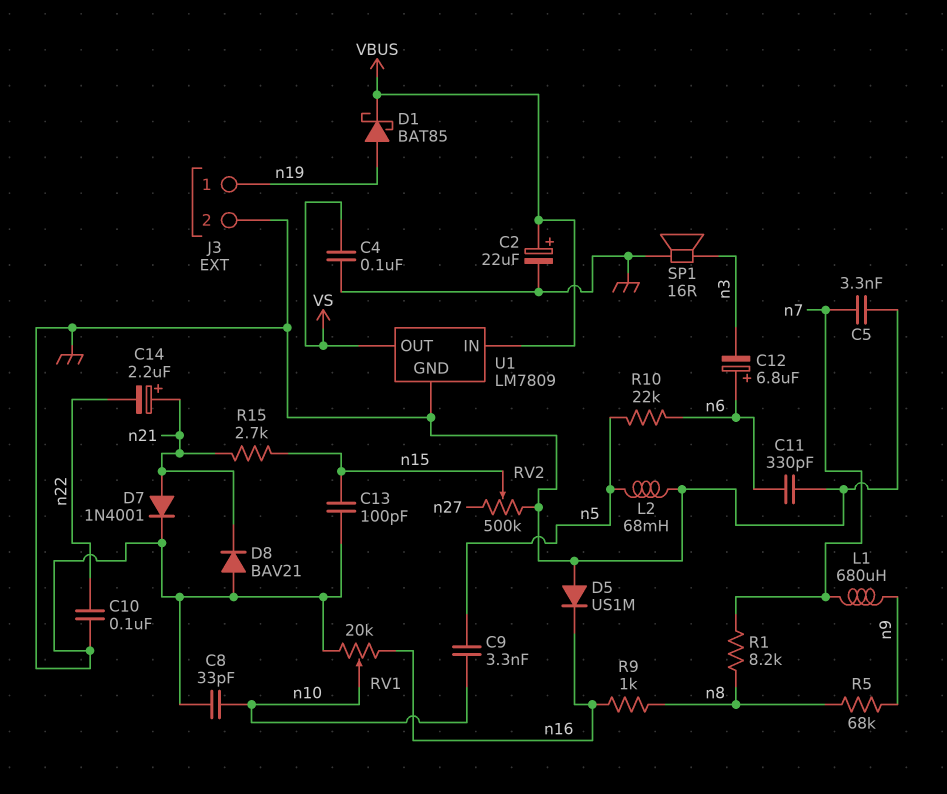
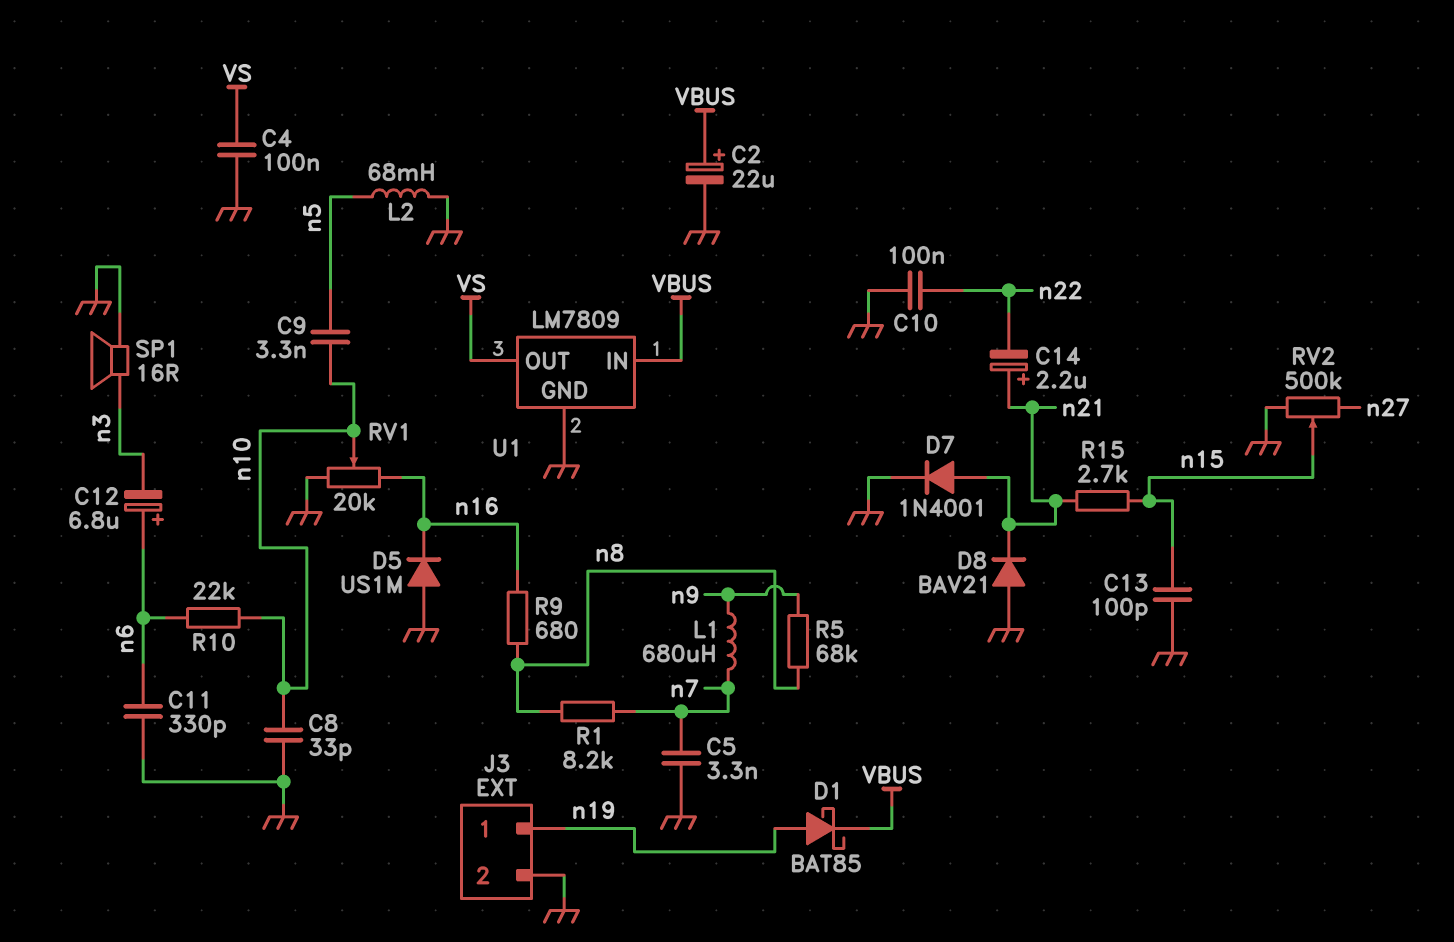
R9: 1k (n8, n16) -> 680 (n8, n16)
R10: 22k (n5, n6) -> 22k (n6, n10)

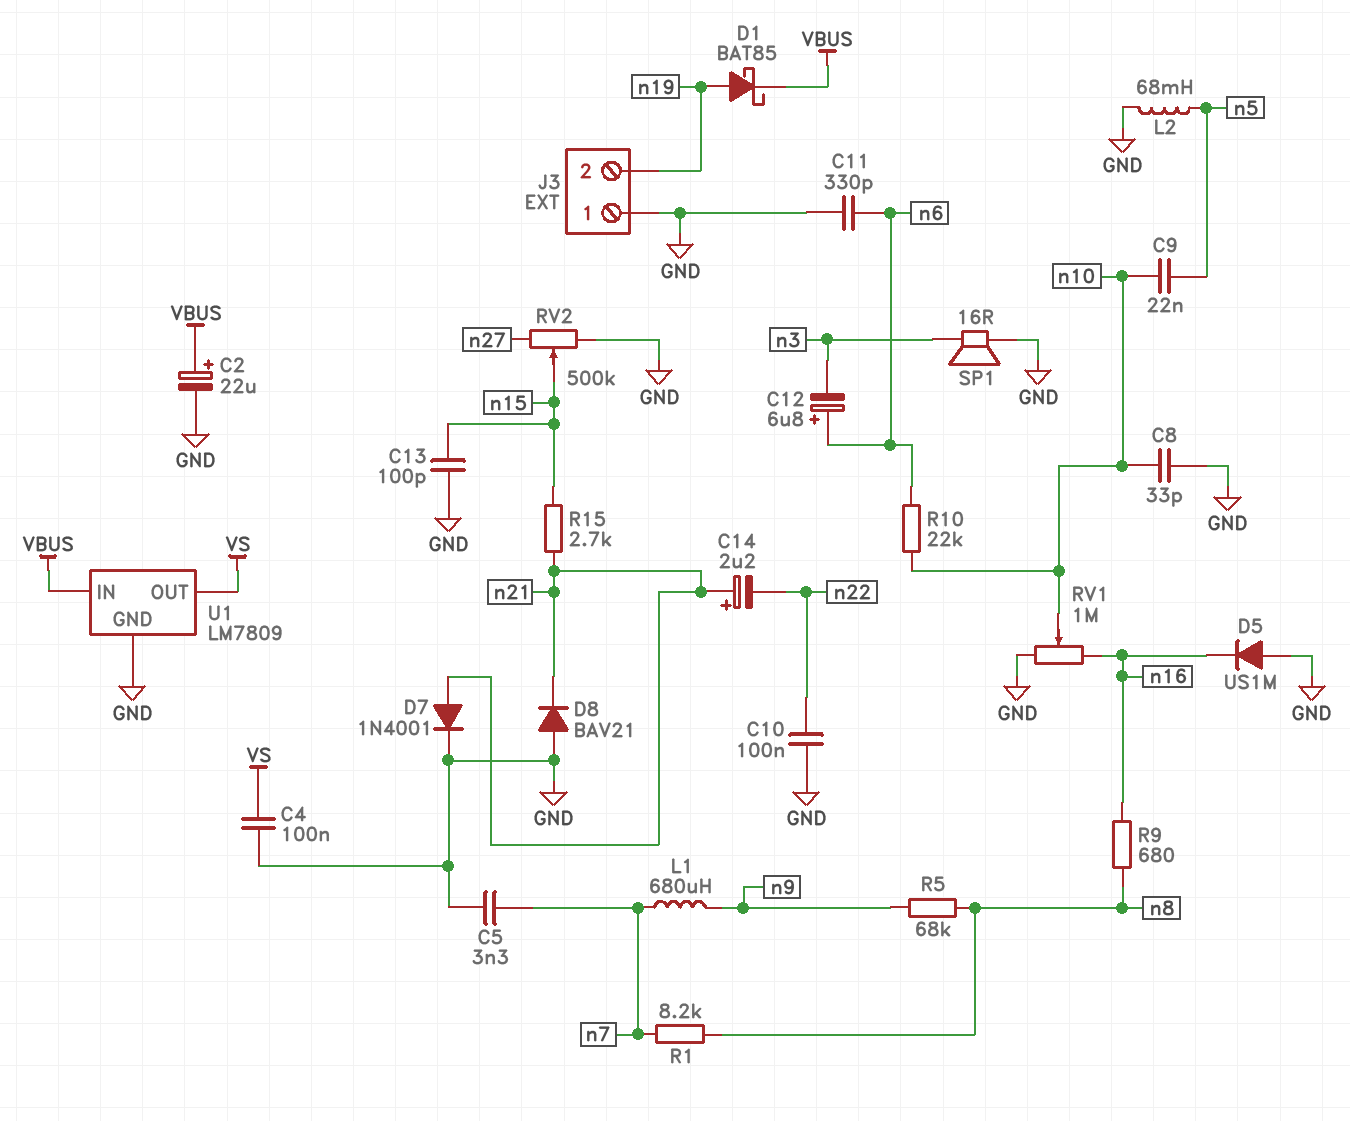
C9: 3.3nF (n5, n10) -> 22nF (n5, n10)
J3 pin 1: n19 -> GND
J3 pin 2: GND -> n19
RV1: 20k (GND, n16, wiper n10) -> 1M (GND, n16, wiper n10)

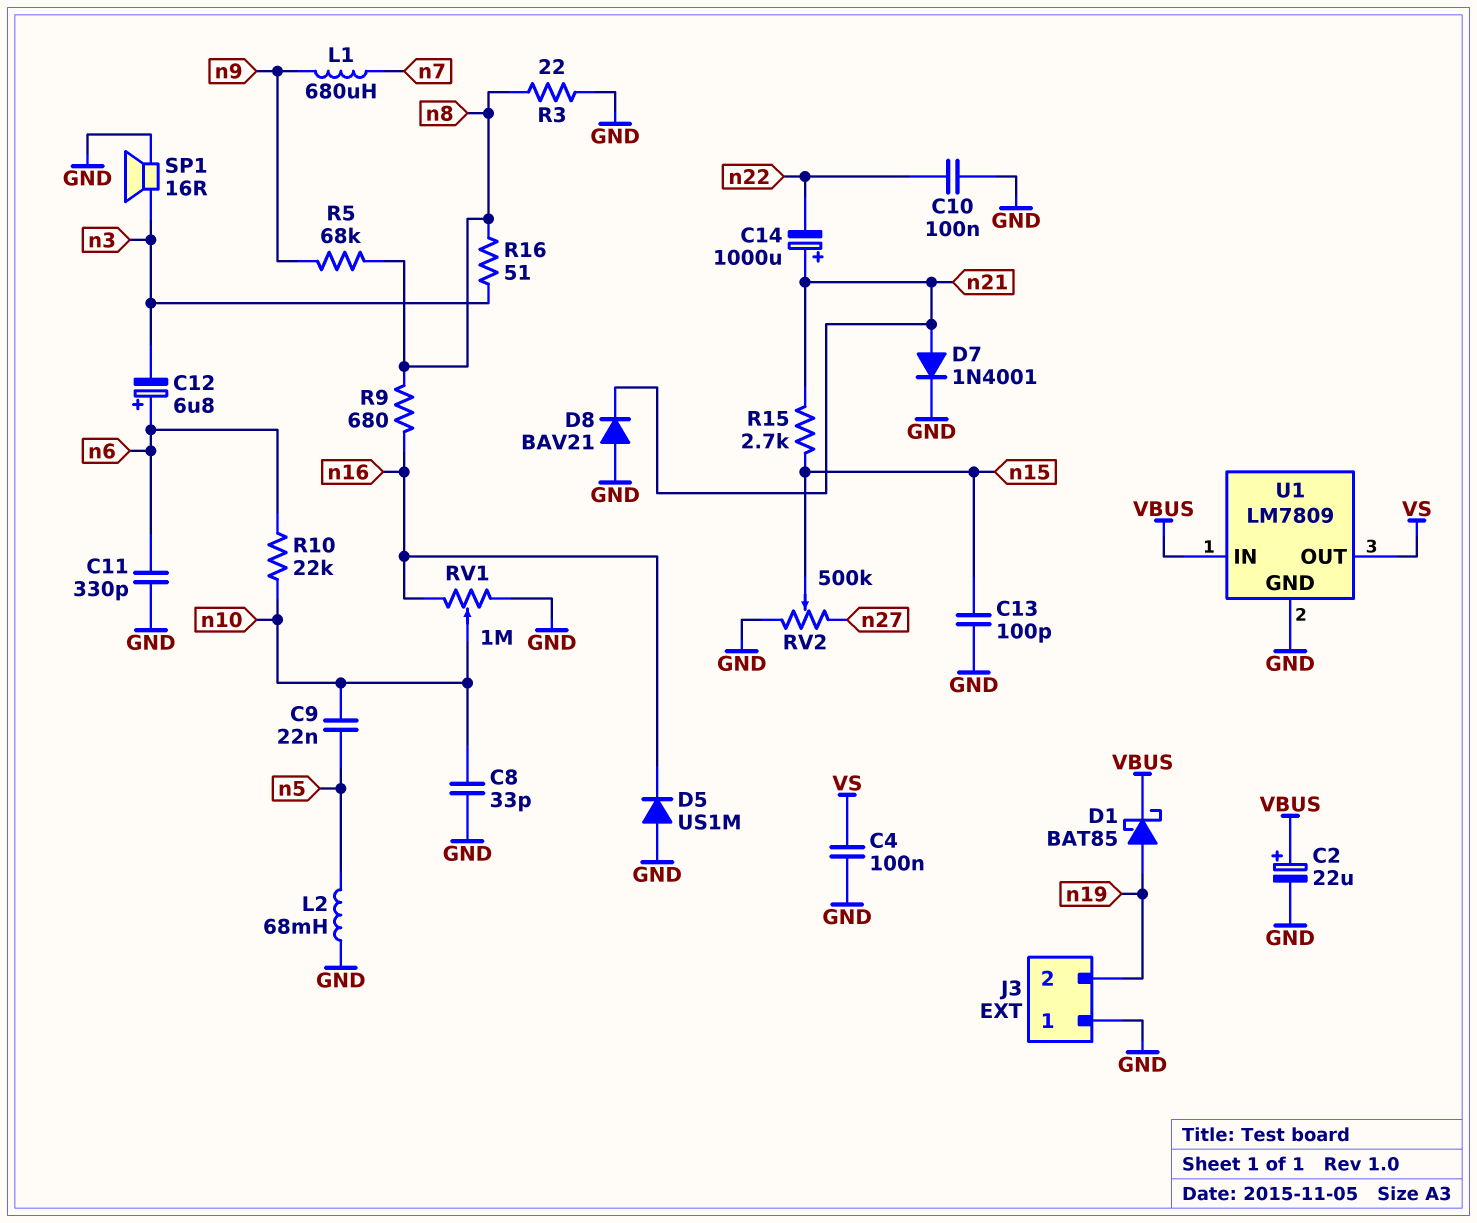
C5: 3.3nF (GND, n7) -> none
C14: 2.2uF (plus n21, minus n22) -> 1000uF (plus n21, minus n22)
R1: 8.2k (n7, n8) -> none
R3: none -> 22 (GND, n8)
R16: none -> 51 (n3, n8)

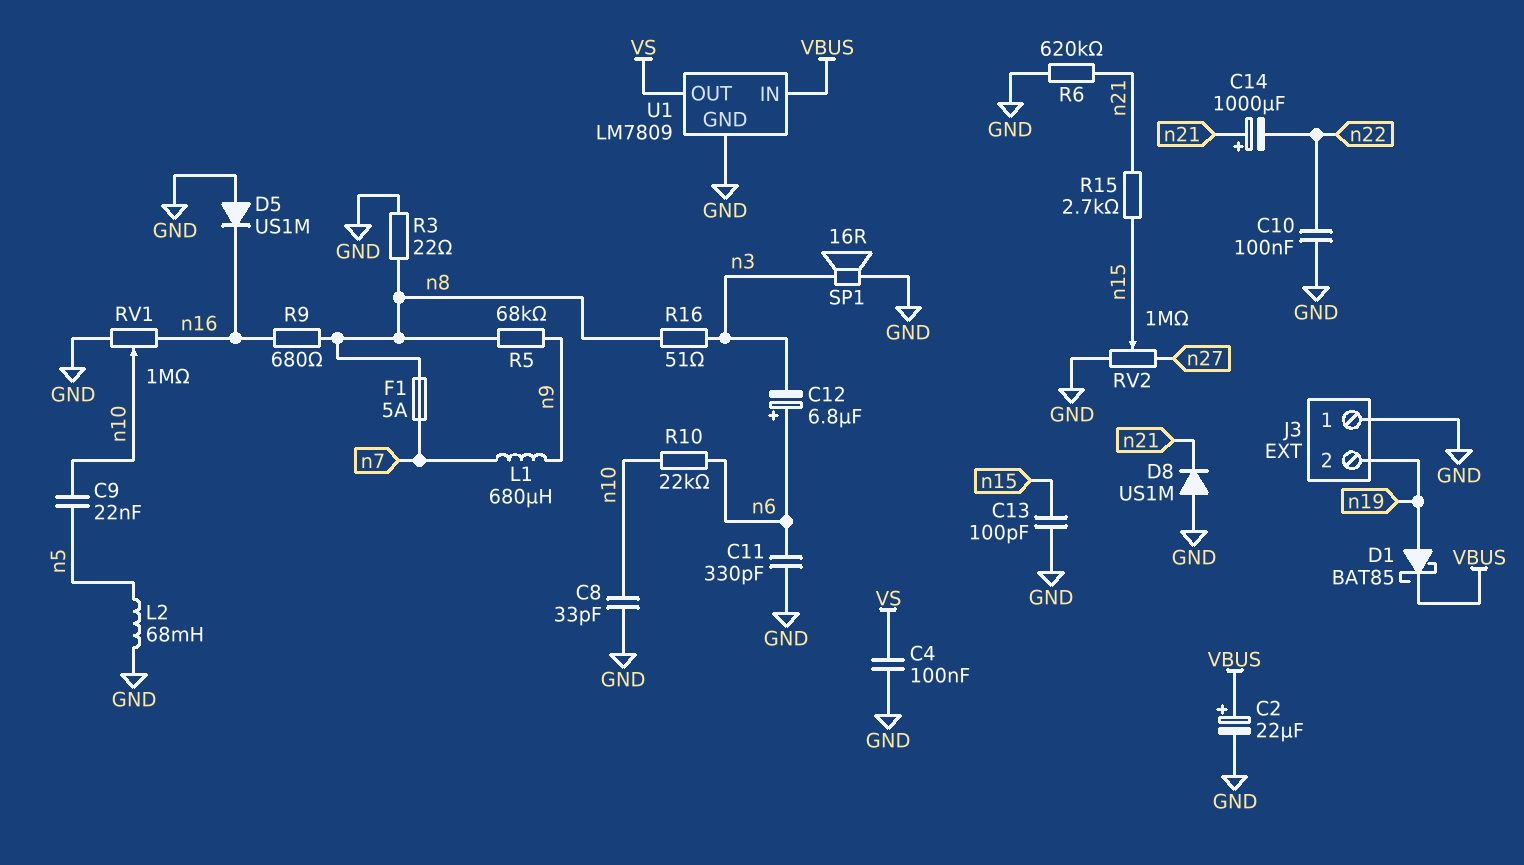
D7: diode 1N4001 (A n21, K GND) -> none
D8: diode BAV21 (A GND, K n21) -> diode US1M (A GND, K n21)
F1: none -> 5A (n7, n8)
R6: none -> 620k (GND, n21)
RV2: 500k (GND, n27, wiper n15) -> 1M (GND, n27, wiper n15)

